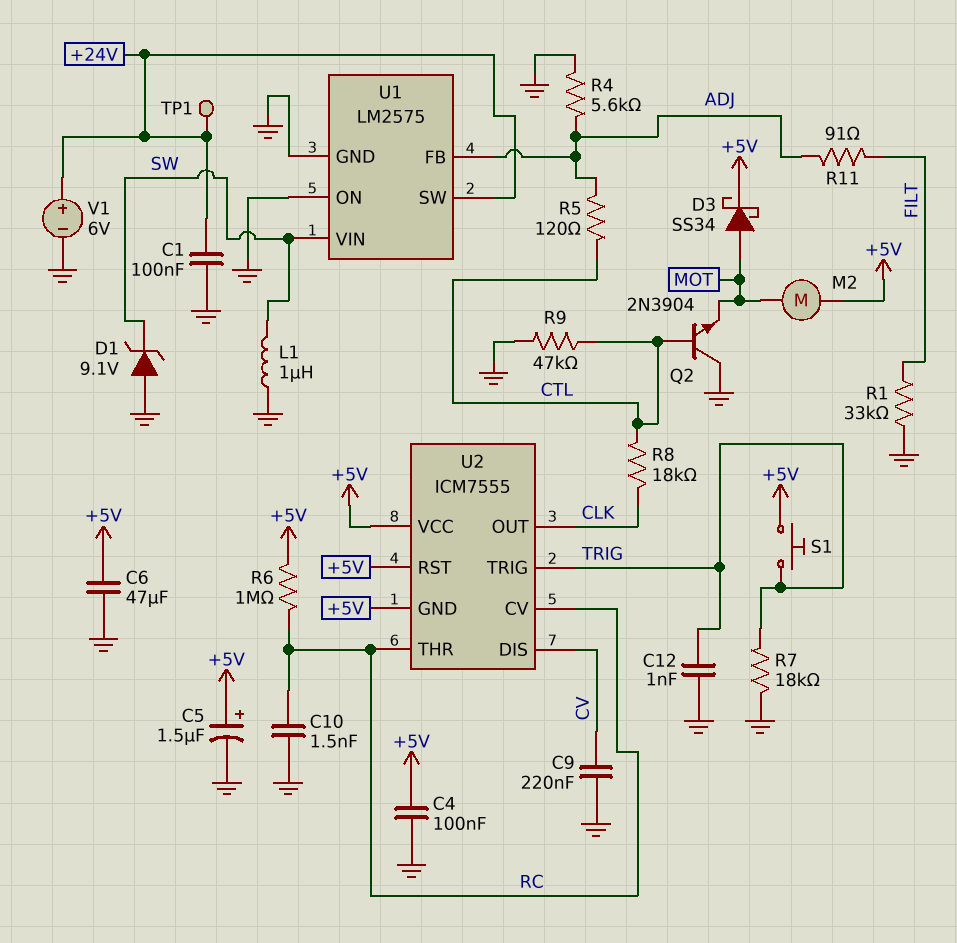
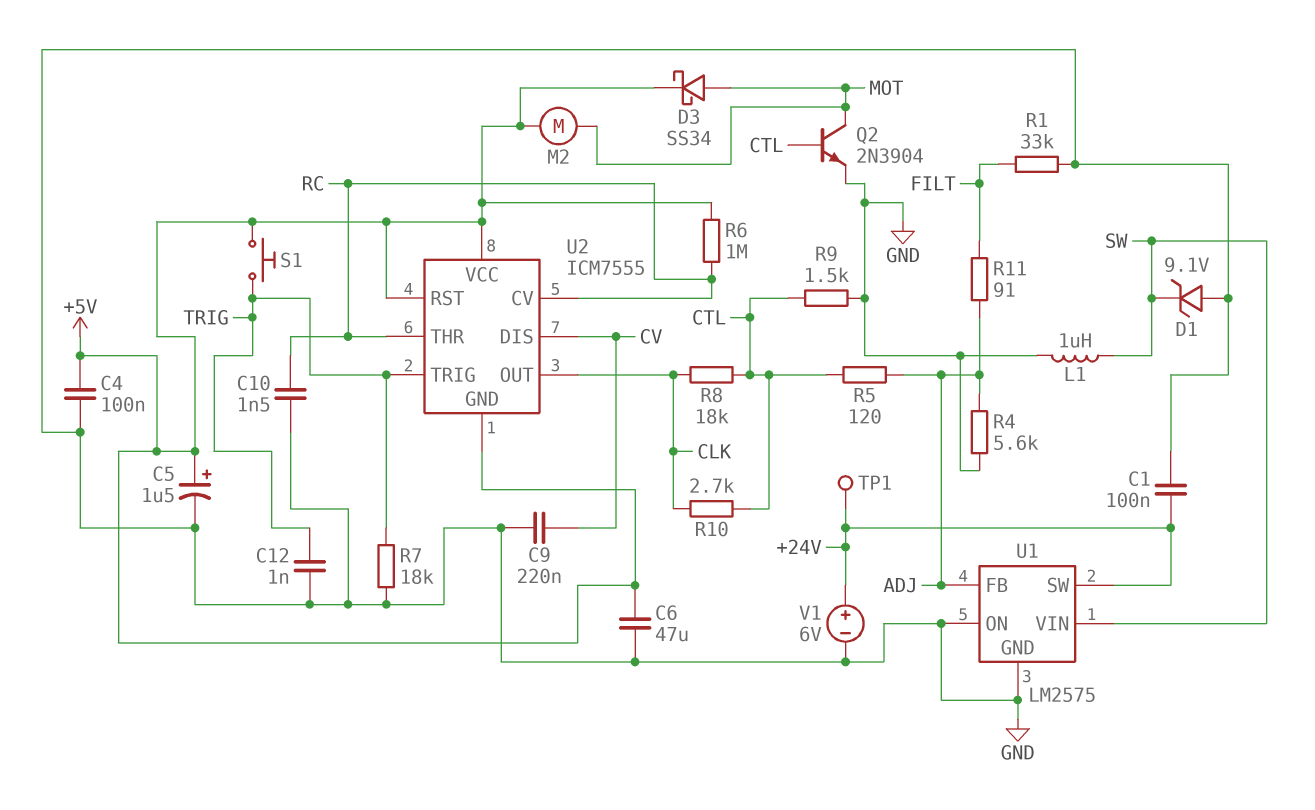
Q2: NPN 2N3904 (B CTL, C GND, E MOT) -> NPN 2N3904 (B CTL, C MOT, E GND)
R9: 47k (CTL, GND) -> 1.5k (CTL, GND)
R10: none -> 2.7k (CLK, CTL)

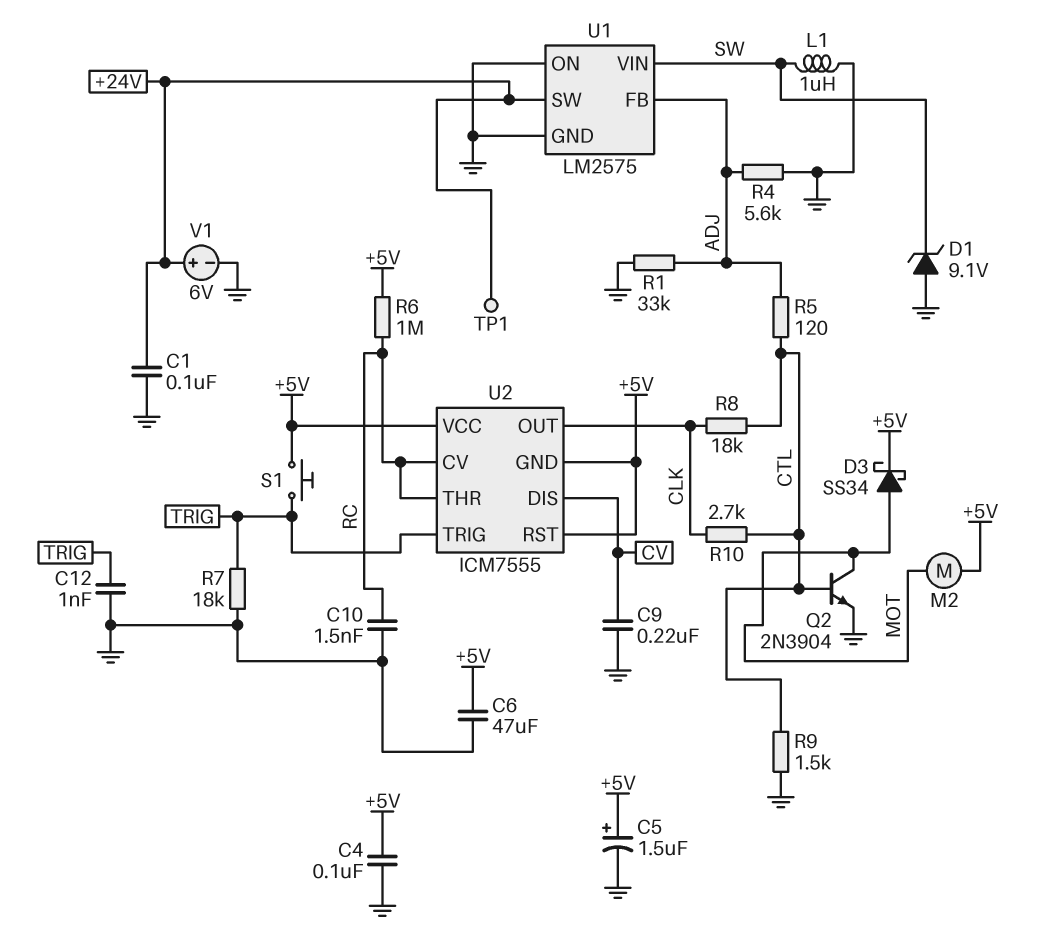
R1: 33k (FILT, GND) -> 33k (ADJ, GND)
R11: 91 (ADJ, FILT) -> none

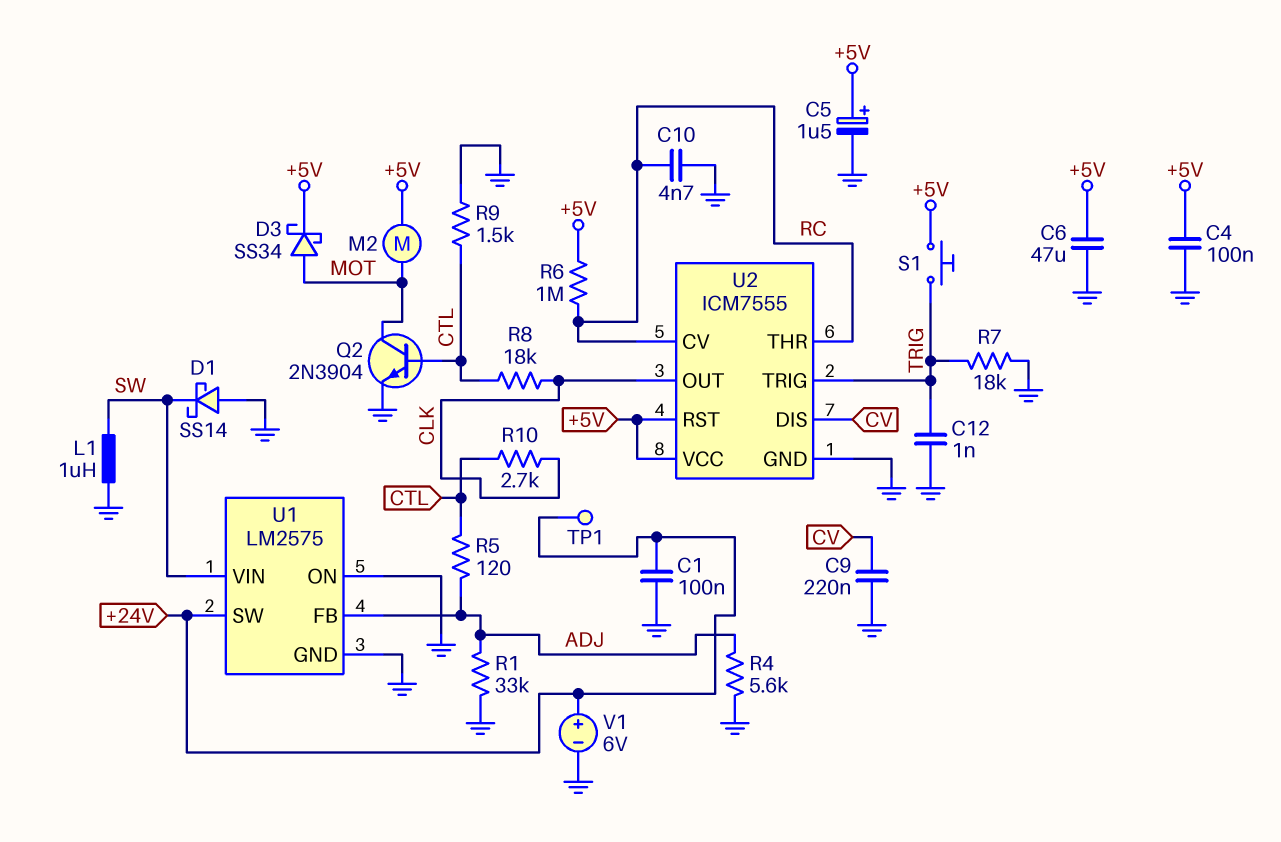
C10: 1.5nF (GND, RC) -> 4.7nF (GND, RC)
D1: zener 9.1V (A GND, K SW) -> schottky SS14 (A GND, K SW)
U2 pin GND: +5V -> GND

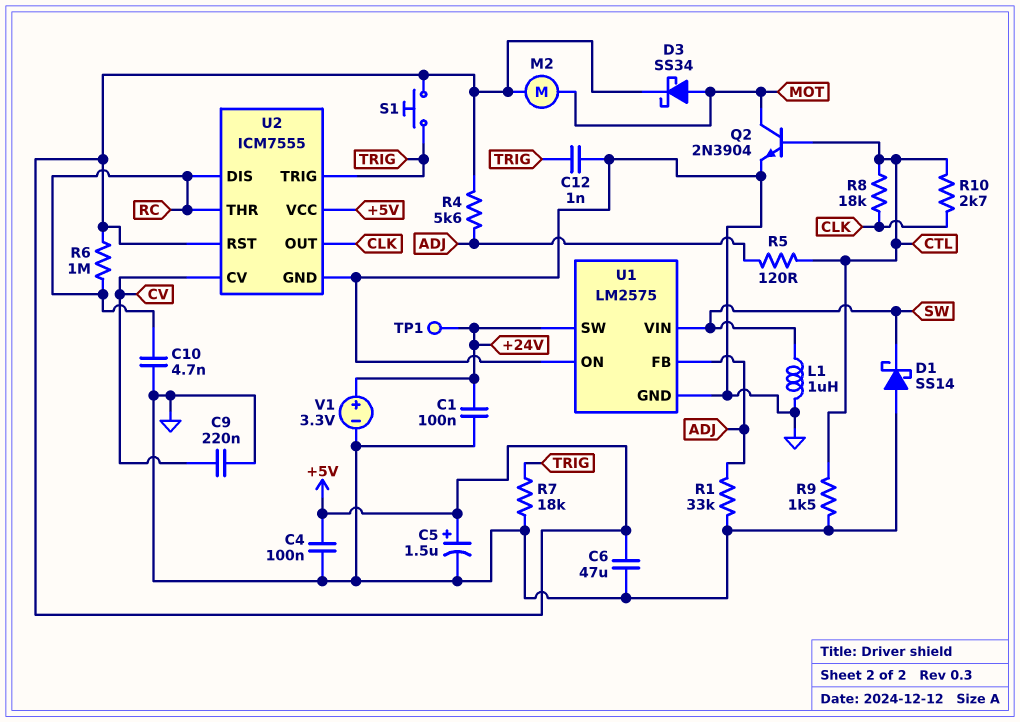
R4: 5.6k (ADJ, GND) -> 5.6k (+5V, ADJ)
U2 pin CV: RC -> CV
U2 pin DIS: CV -> RC
V1: 6V (plus +24V, minus GND) -> 3.3V (plus +24V, minus GND)

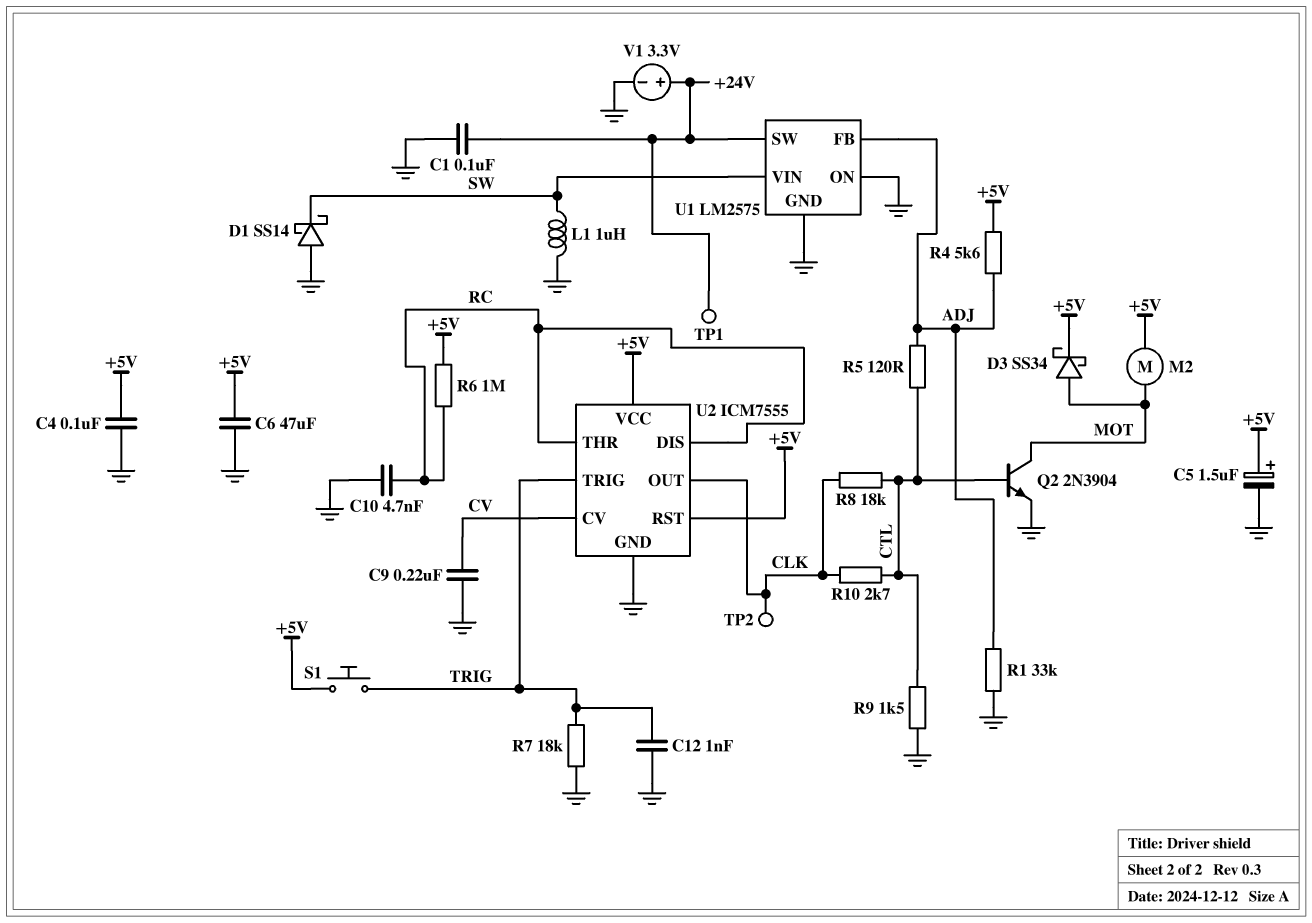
TP2: none -> test point (CLK)

